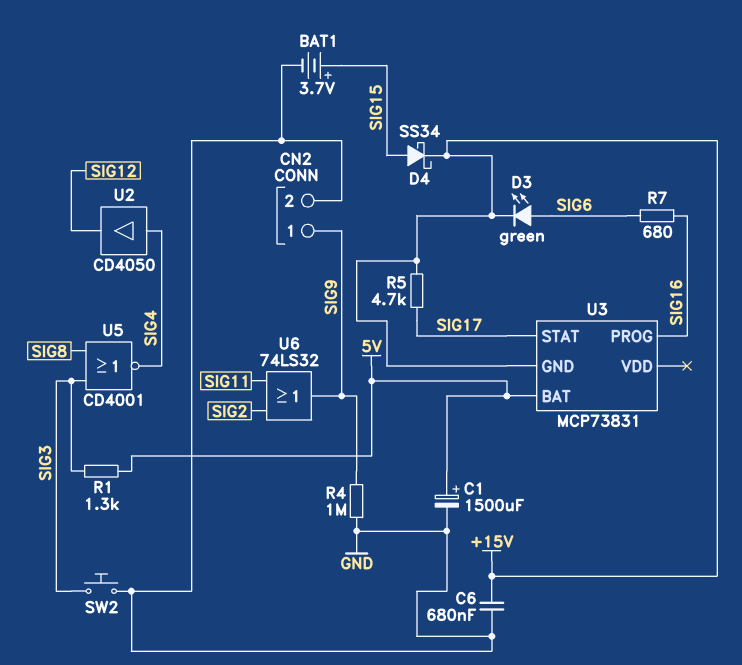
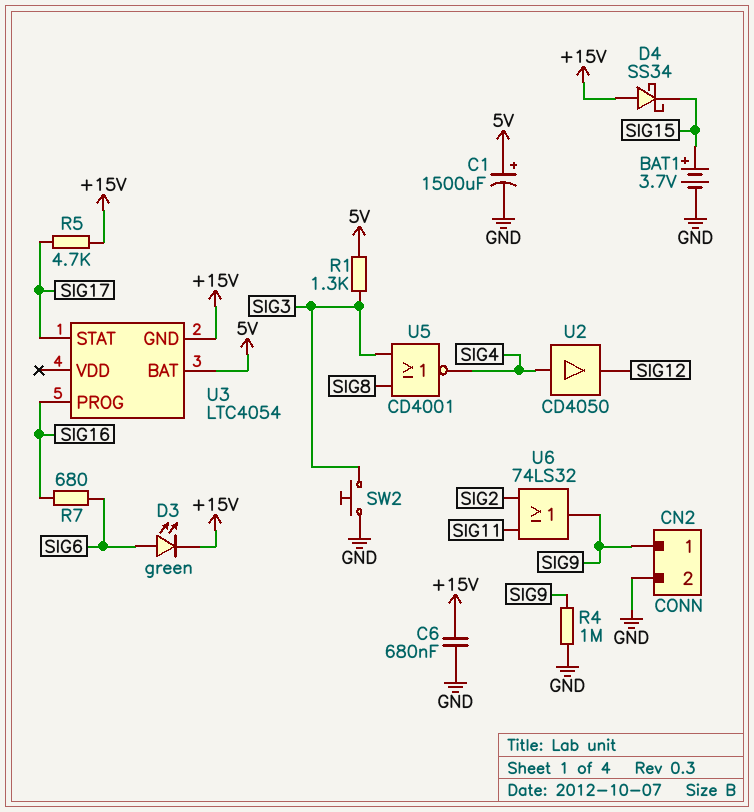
D4: schottky SS34 (A SIG15, K +15V) -> schottky SS34 (A +15V, K SIG15)
U3: MCP73831 -> LTC4054

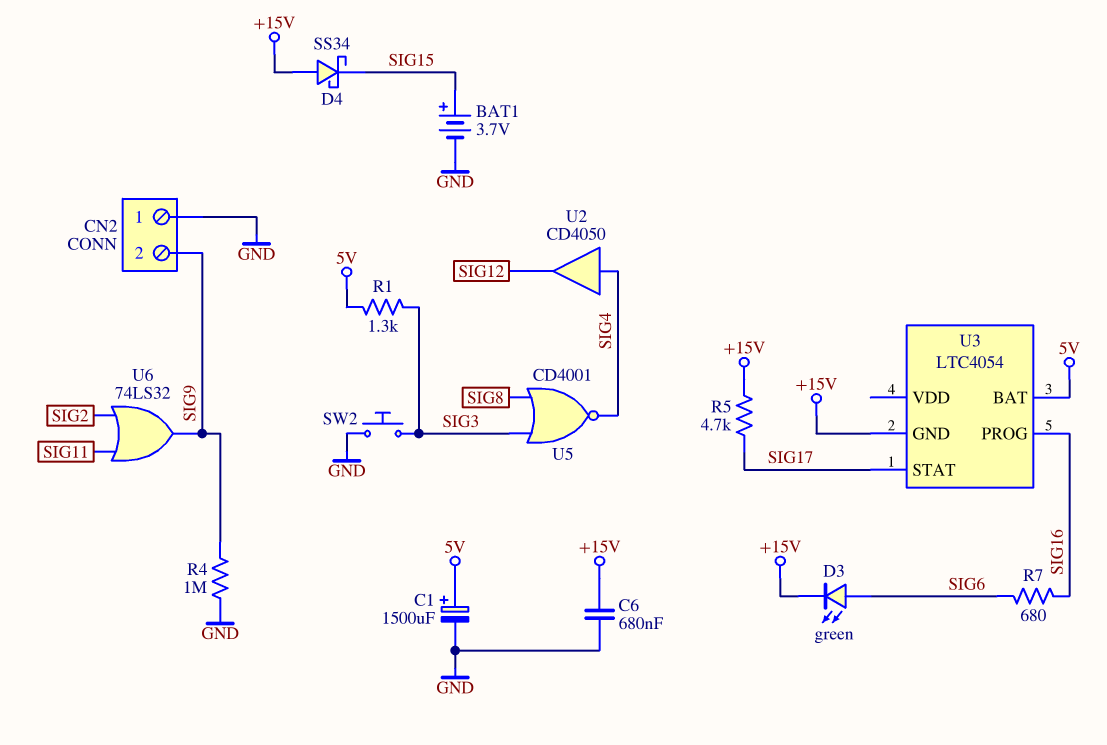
CN2 pin 1: SIG9 -> GND
CN2 pin 2: GND -> SIG9

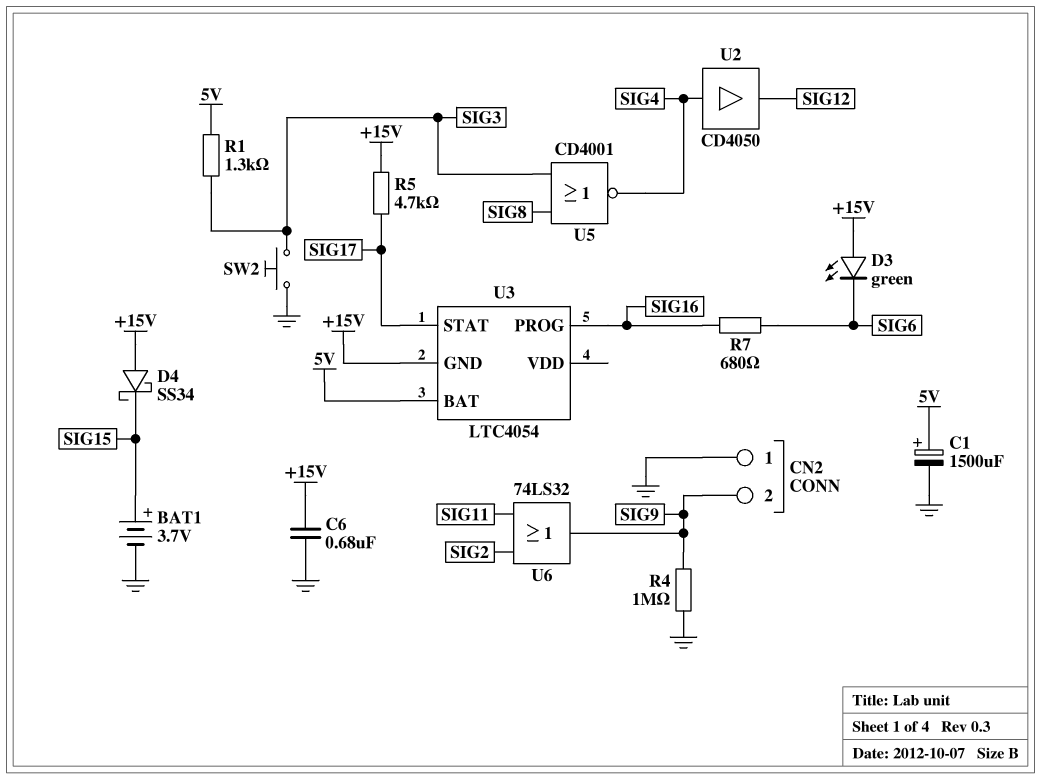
D3: LED green (A SIG6, K +15V) -> LED green (A +15V, K SIG6)

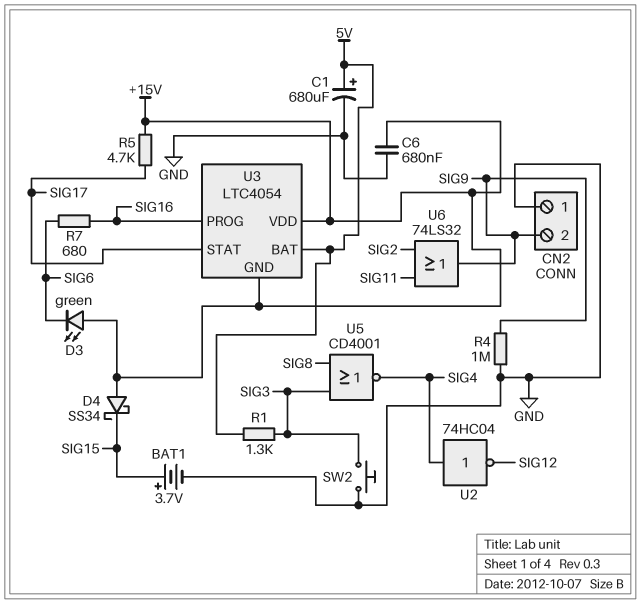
C1: 1500uF (plus 5V, minus GND) -> 680uF (plus 5V, minus GND)
U2: buffer CD4050 (in SIG4, out SIG12) -> NOT 74HC04 (in SIG4, out SIG12)
U3 pin VDD: none -> +15V

